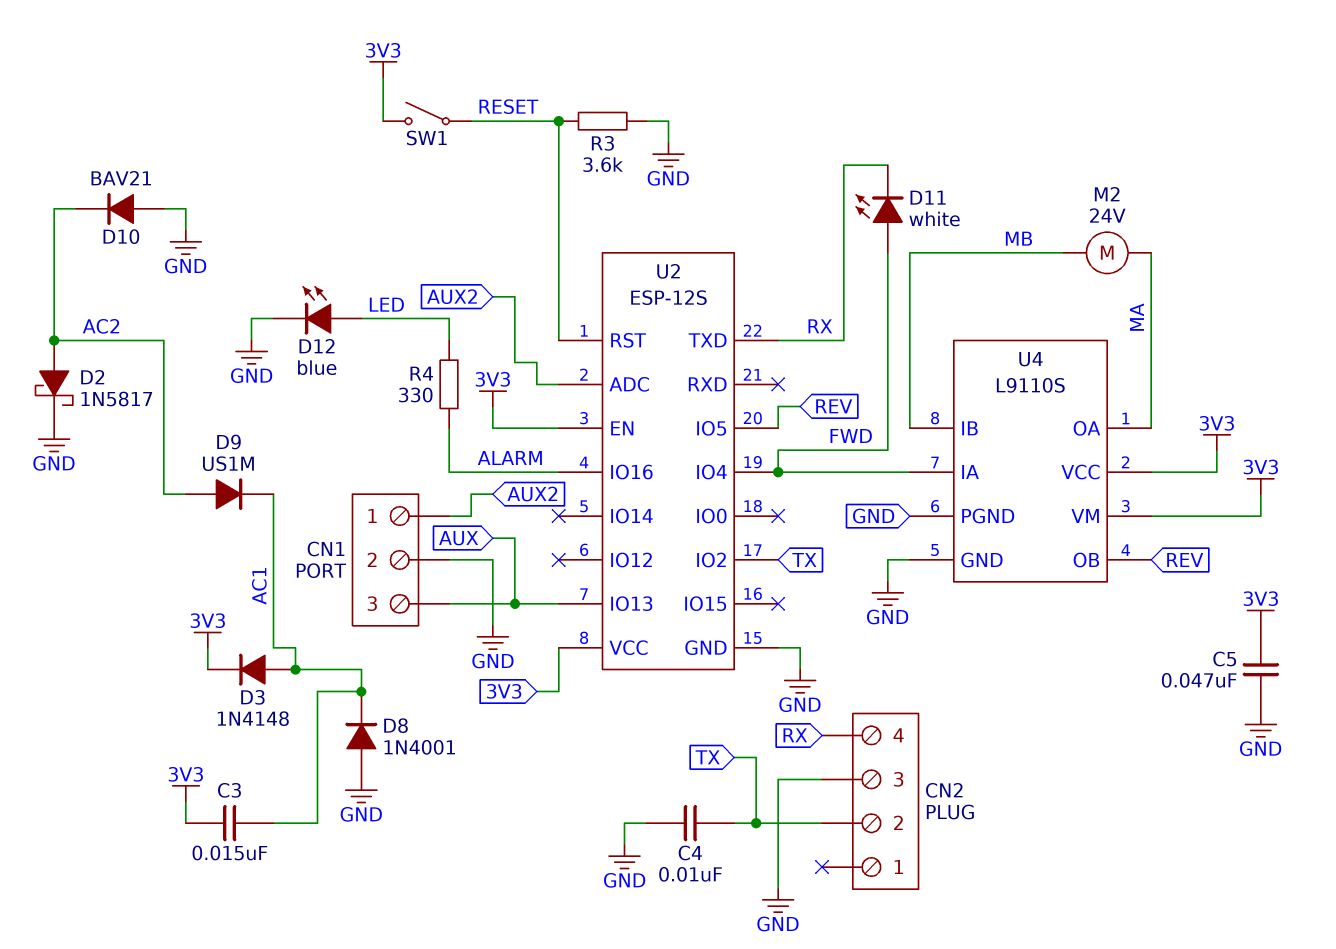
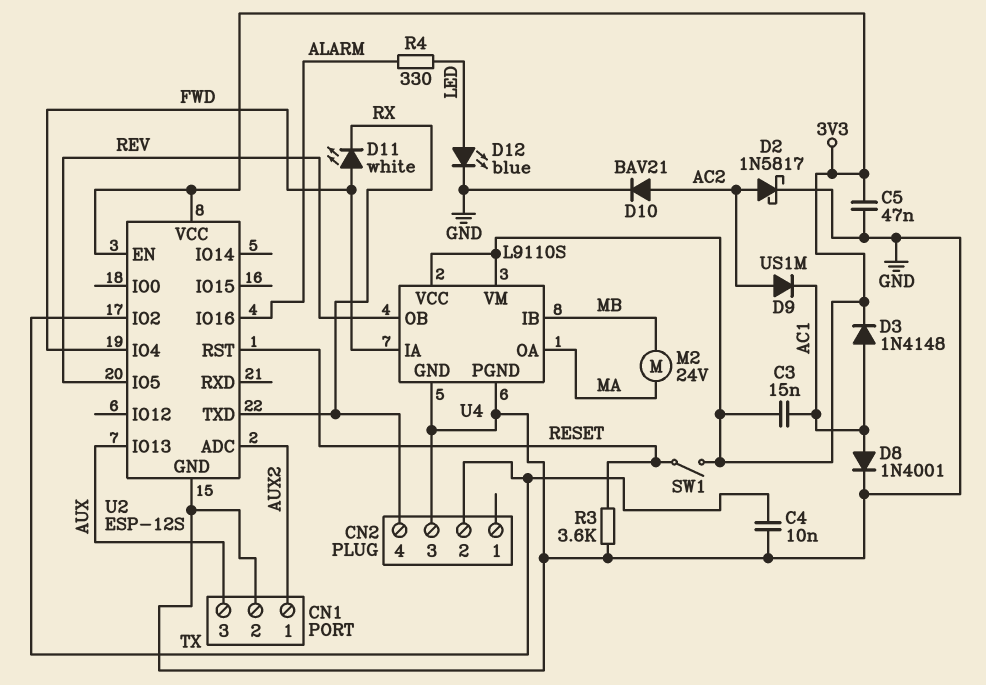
D8: diode 1N4001 (A GND, K AC1) -> diode 1N4001 (A AC1, K GND)
D10: diode BAV21 (A GND, K AC2) -> diode BAV21 (A AC2, K GND)

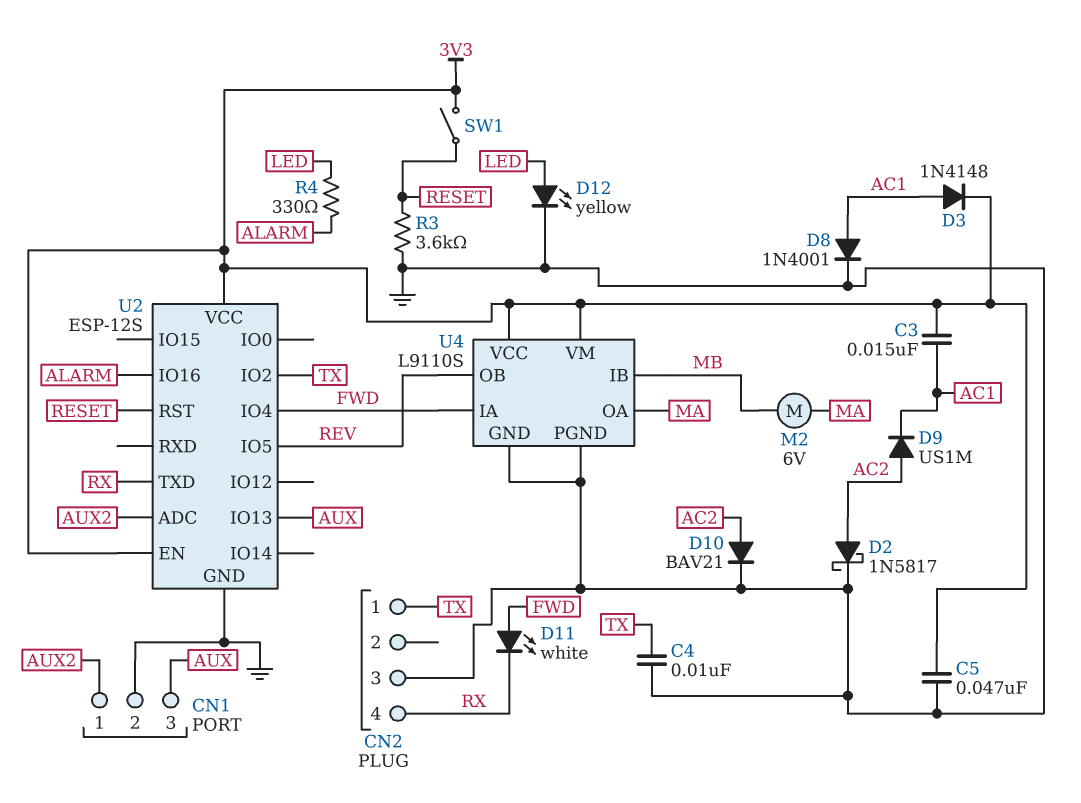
CN2 pin 1: none -> TX
CN2 pin 2: TX -> none
D12: LED blue (A LED, K GND) -> LED yellow (A LED, K GND)
M2: motor 24V (MA, MB) -> motor 6V (MA, MB)

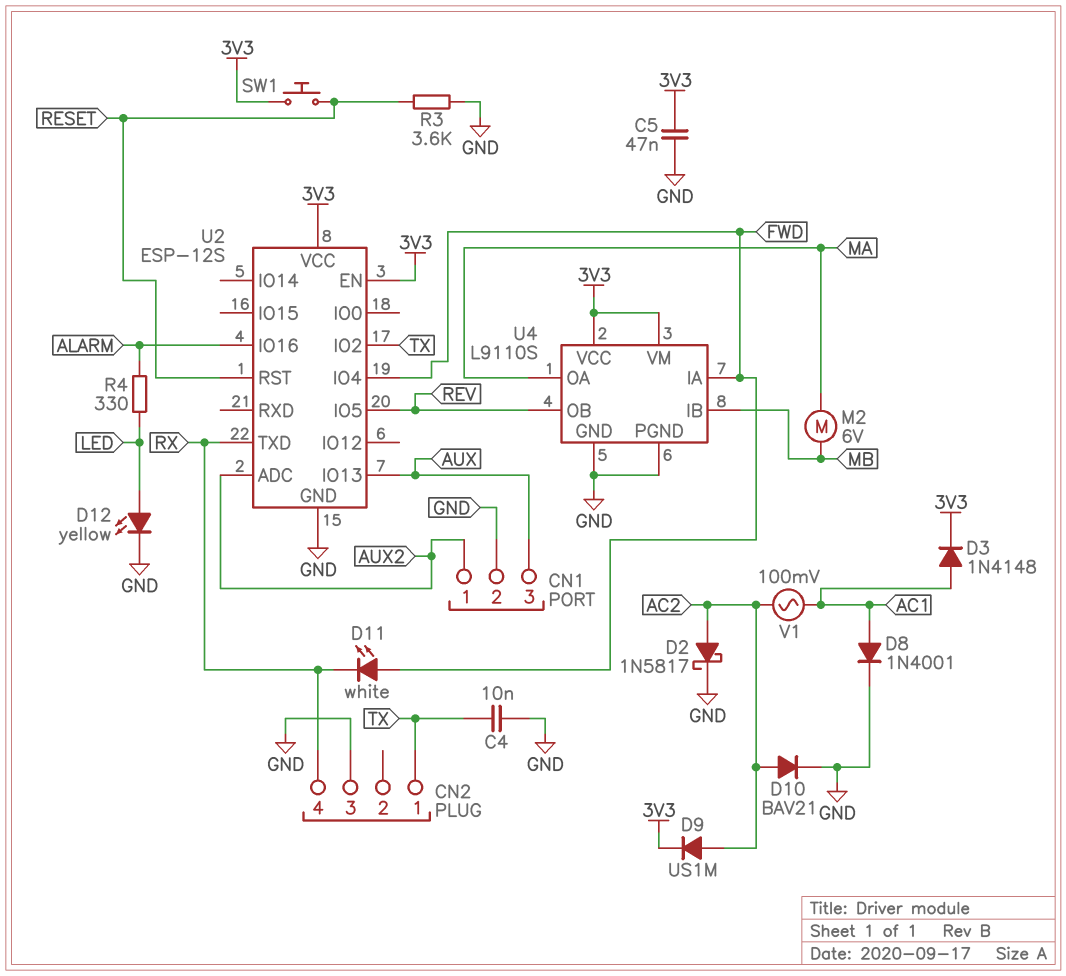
C3: 15nF (3V3, AC1) -> none
D9: diode US1M (A AC2, K AC1) -> diode US1M (A AC2, K 3V3)
SW1: switch (3V3, RESET) -> button (3V3, RESET)
V1: none -> AC 100mV (AC1, AC2)

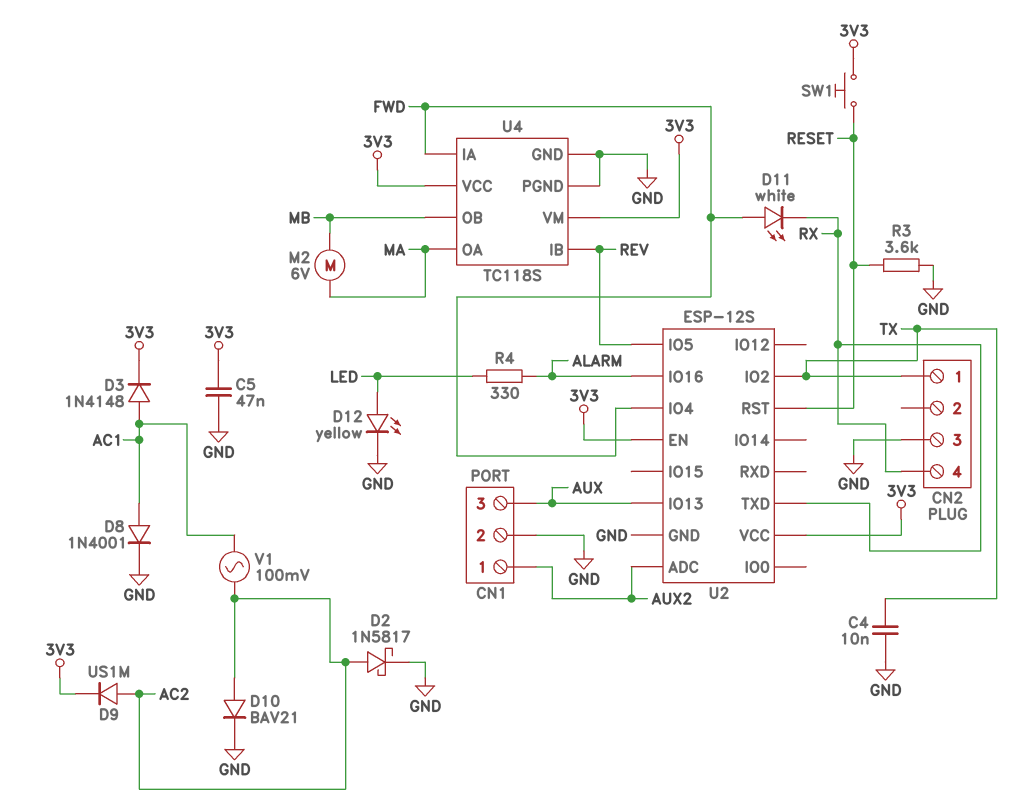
U4: L9110S -> TC118S
U4 pin IB: MB -> REV
U4 pin OB: REV -> MB

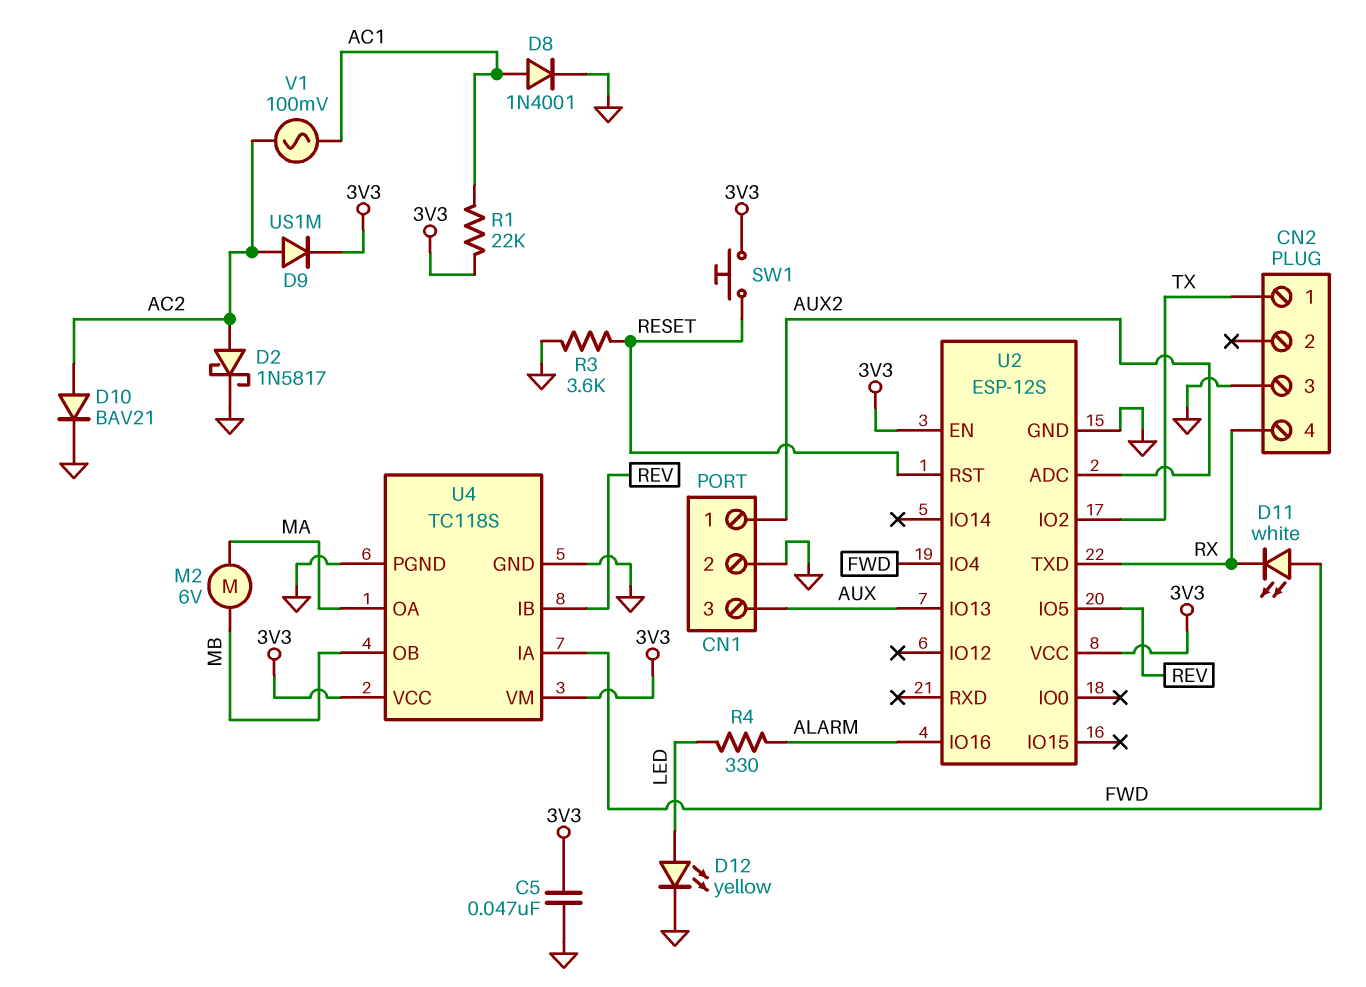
C4: 10nF (GND, TX) -> none
D3: diode 1N4148 (A AC1, K 3V3) -> none
R1: none -> 22k (3V3, AC1)

